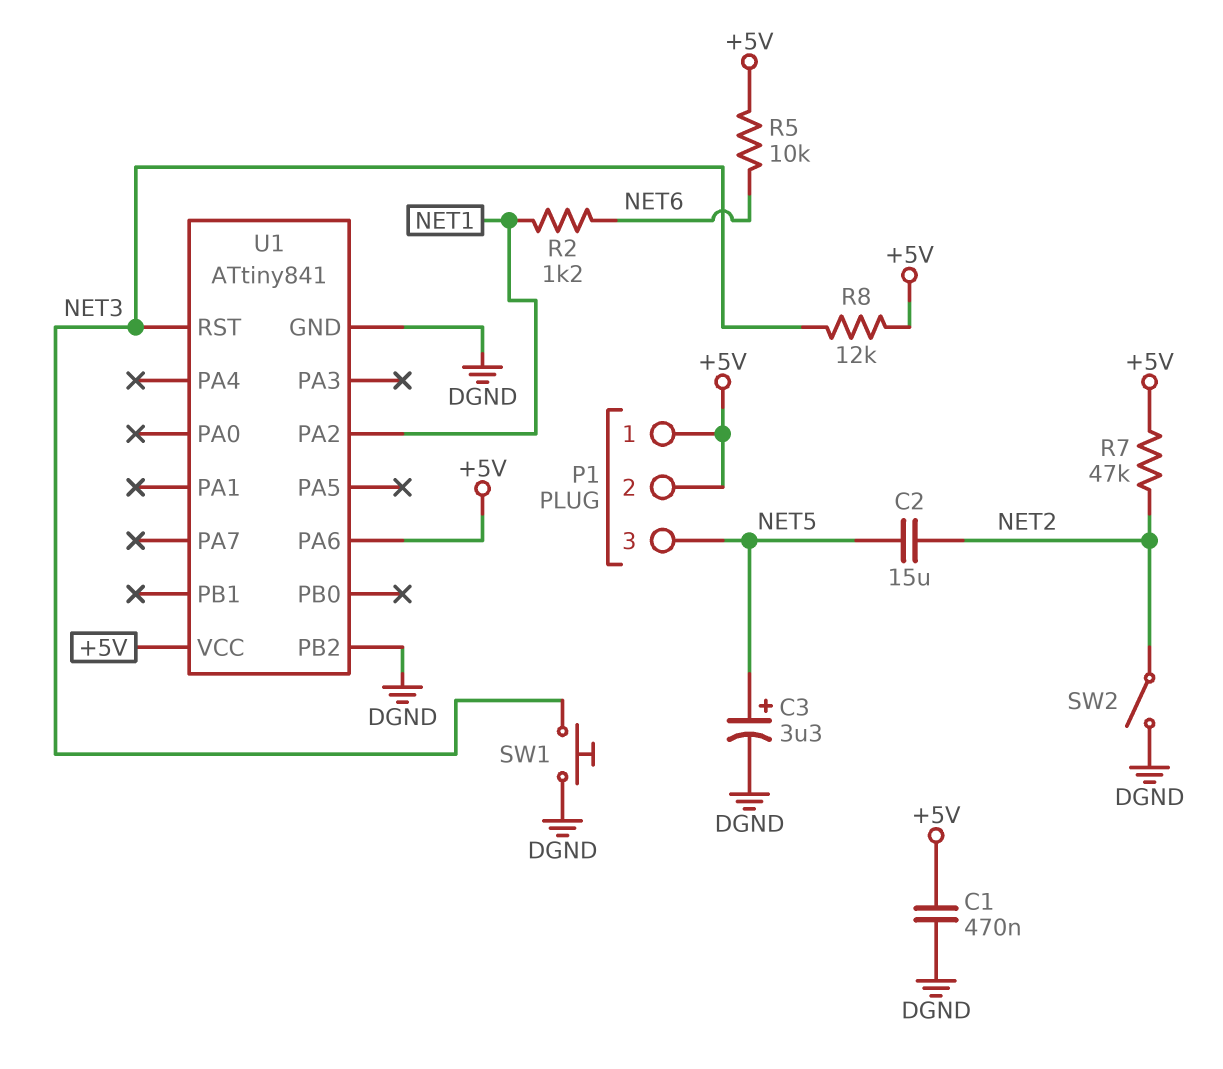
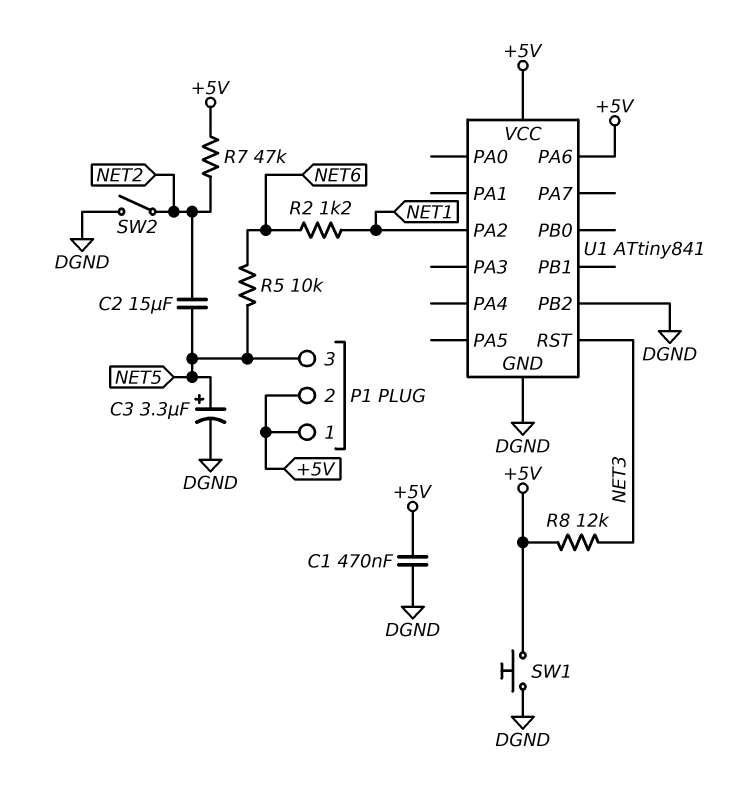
R5: 10k (+5V, NET6) -> 10k (NET5, NET6)
SW1: button (DGND, NET3) -> button (+5V, DGND)

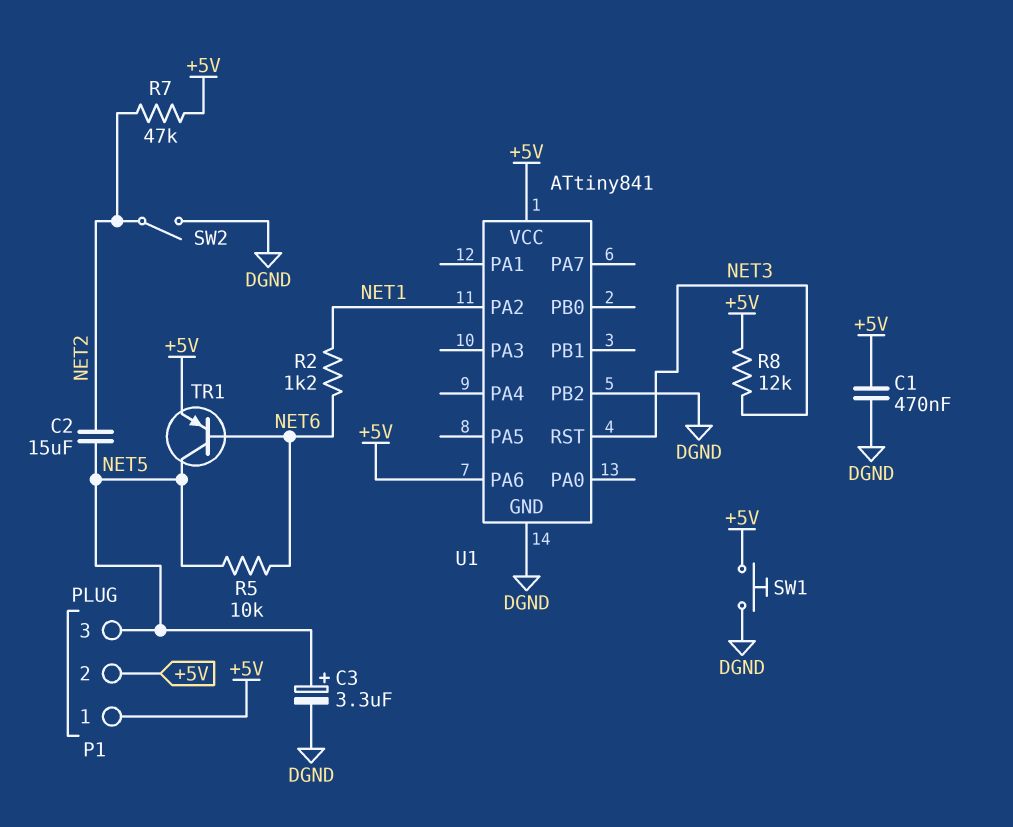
TR1: none -> PNP (B NET6, C NET5, E +5V)

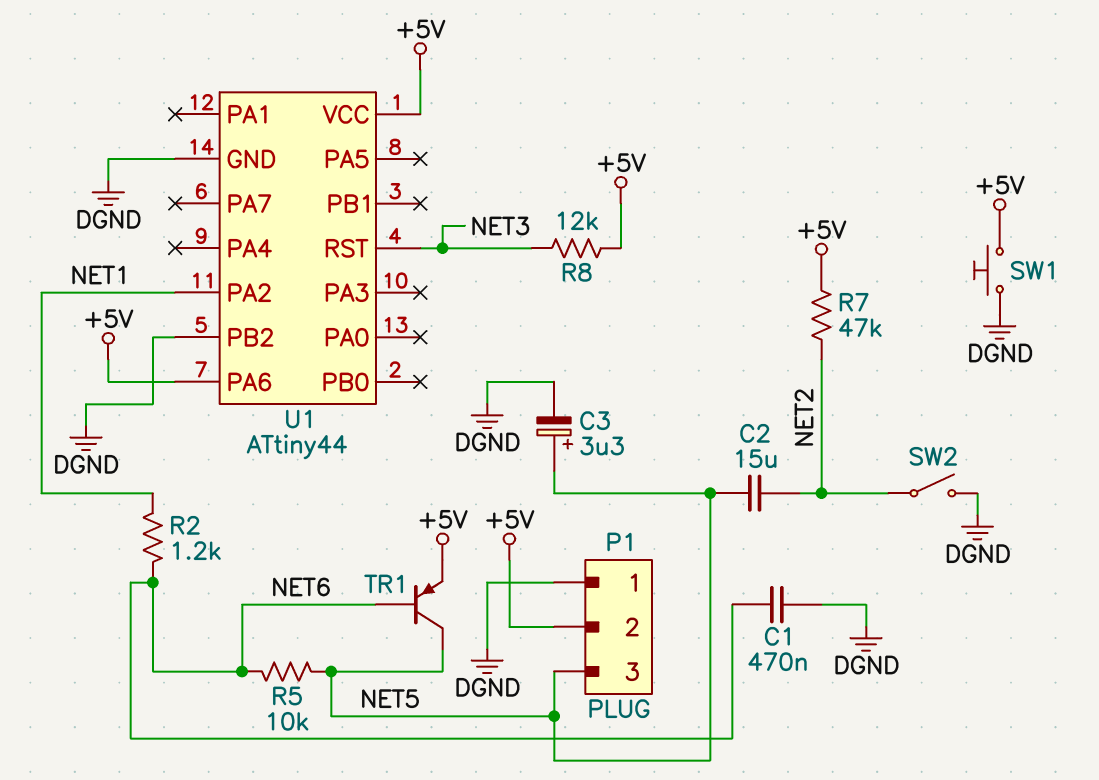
C1: 470nF (+5V, DGND) -> 470nF (DGND, NET6)
P1 pin 1: +5V -> DGND
U1: ATtiny841 -> ATtiny44

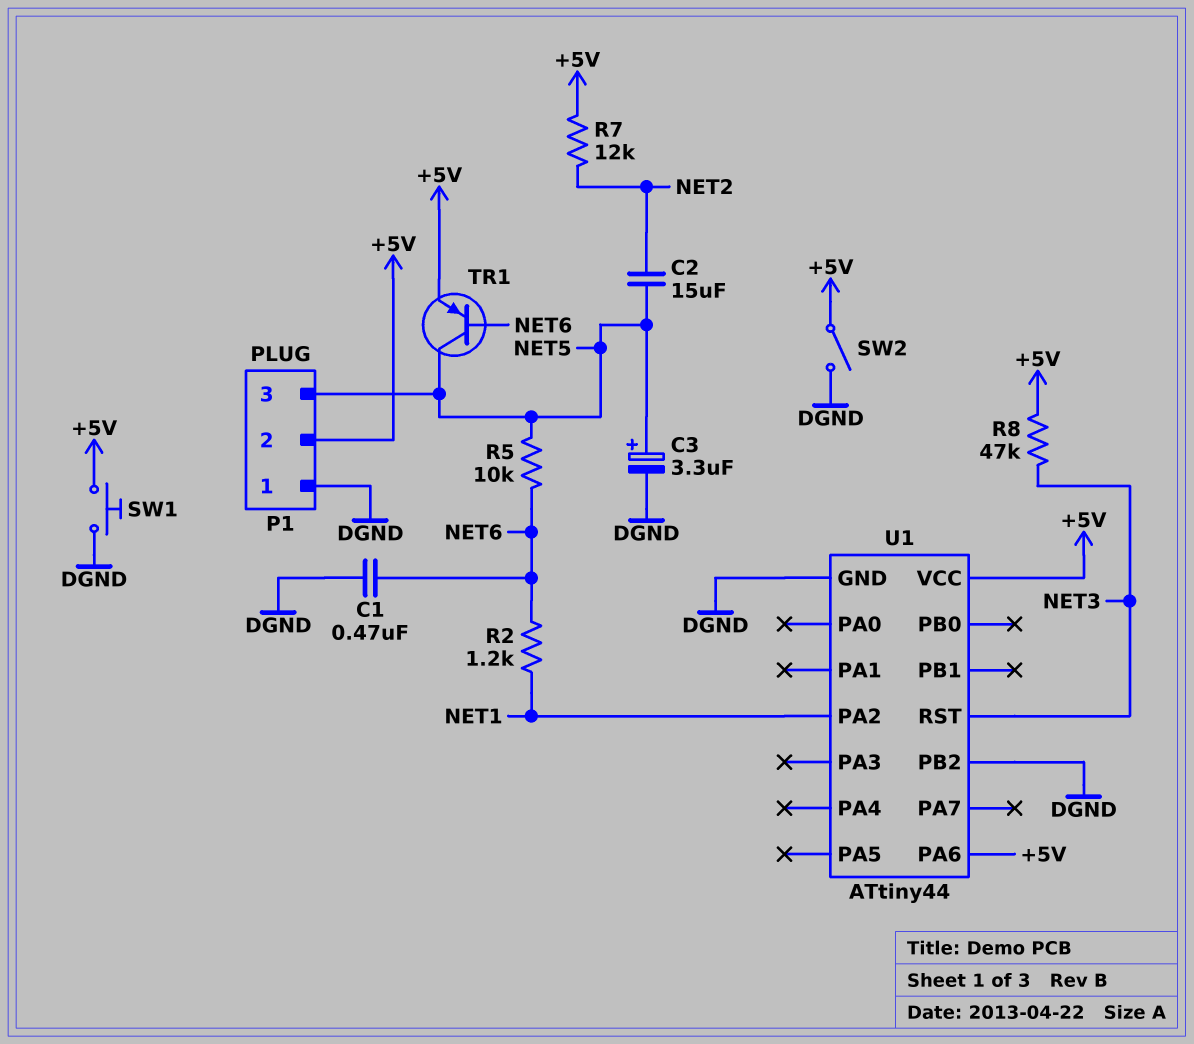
R7: 47k (+5V, NET2) -> 12k (+5V, NET2)
R8: 12k (+5V, NET3) -> 47k (+5V, NET3)
SW2: switch (DGND, NET2) -> switch (+5V, DGND)

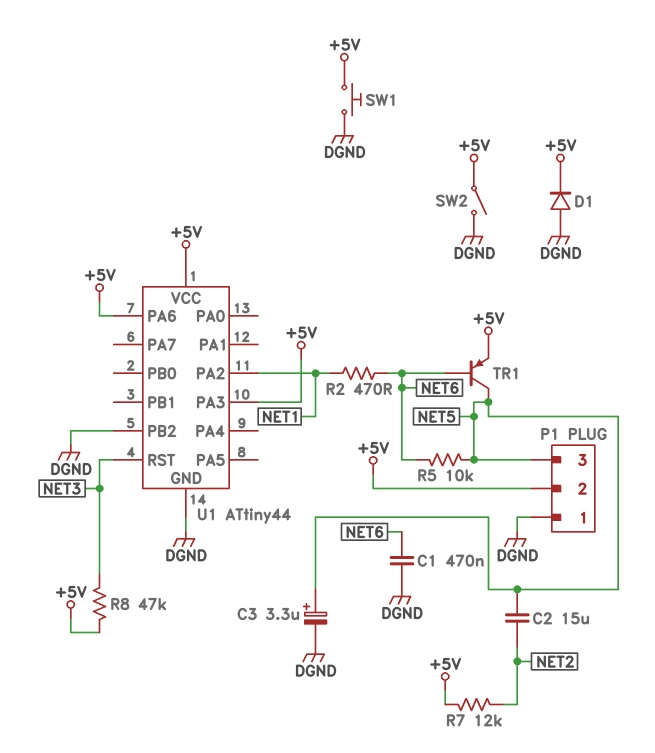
D1: none -> diode (A DGND, K +5V)
R2: 1.2k (NET1, NET6) -> 470 (NET1, NET6)
U1 pin PA3: none -> +5V

